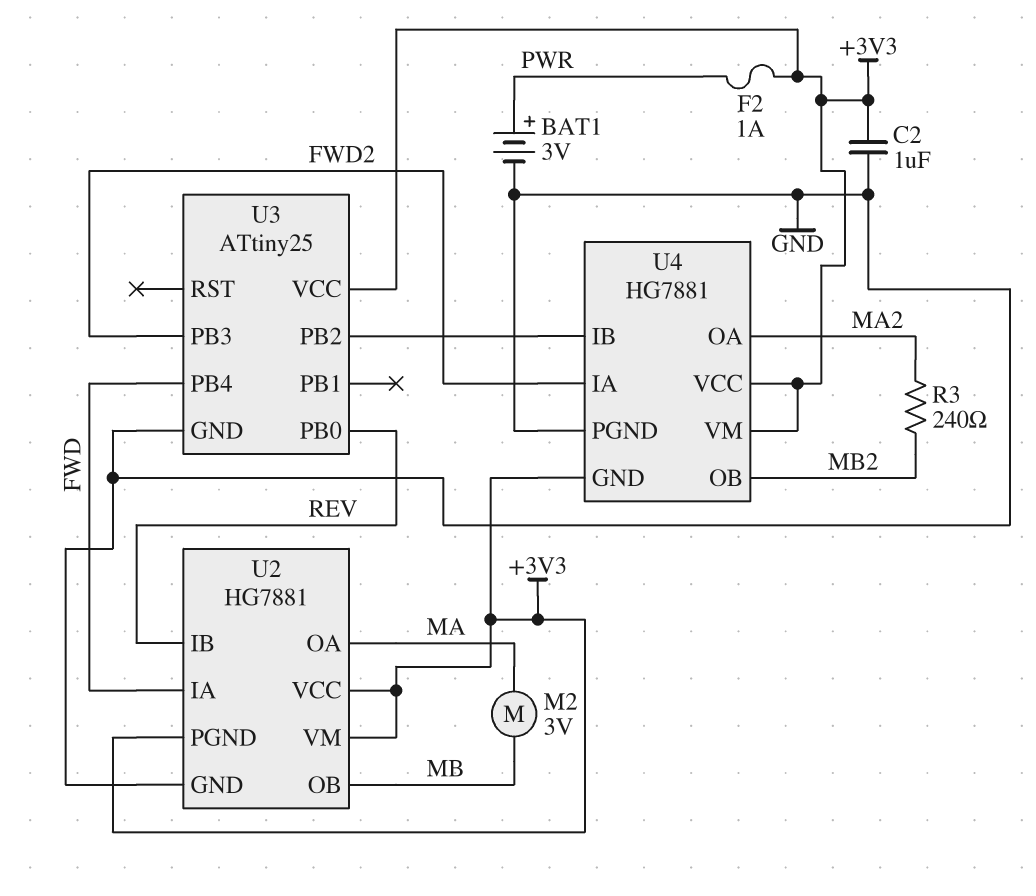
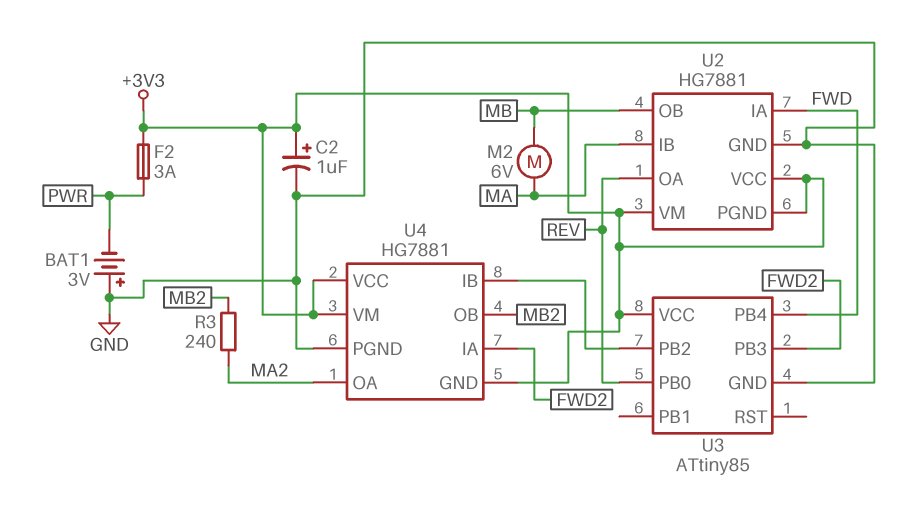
BAT1: 3V (plus PWR, minus GND) -> 3V (plus GND, minus PWR)
C2: 1uF (+3V3, GND) -> 1uF (plus +3V3, minus GND)
F2: 1A (+3V3, PWR) -> 3A (+3V3, PWR)
M2: motor 3V (MA, MB) -> motor 6V (MA, MB)
U2 pin IB: REV -> MA
U2 pin OA: MA -> REV
U3: ATtiny25 -> ATtiny85

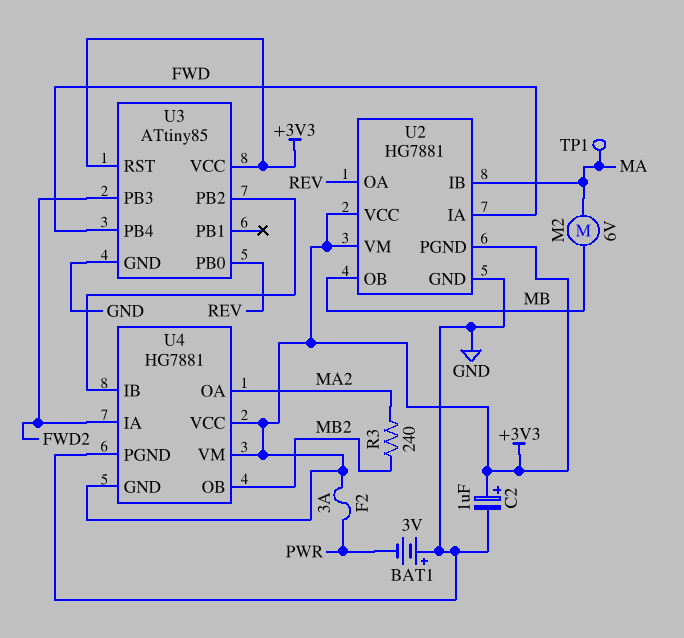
TP1: none -> test point (MA)
U3 pin RST: none -> +3V3

